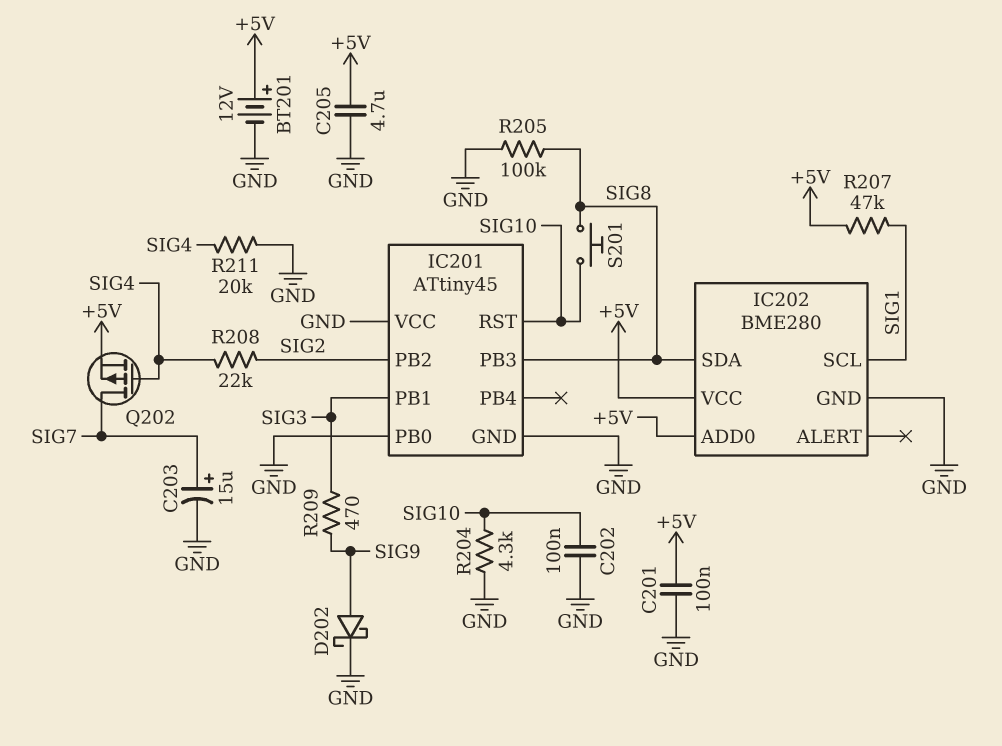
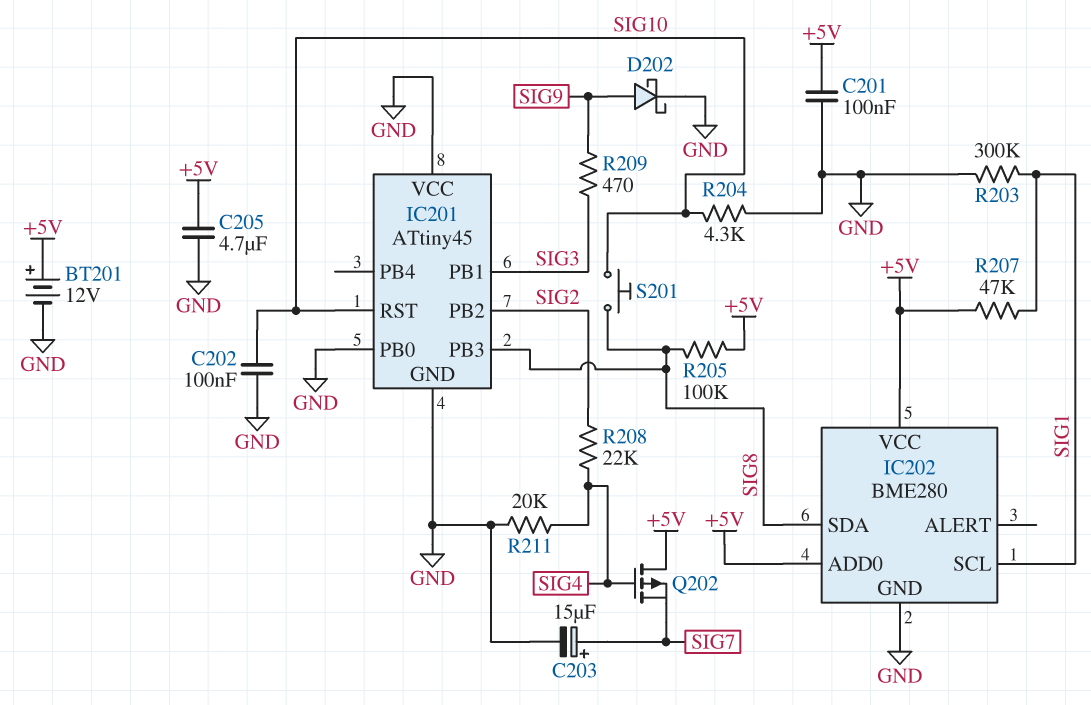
Q202: PMOS (G SIG4, D SIG7, S +5V) -> PMOS (G SIG4, D +5V, S SIG7)
R203: none -> 300k (GND, SIG1)
R205: 100k (GND, SIG8) -> 100k (+5V, SIG8)

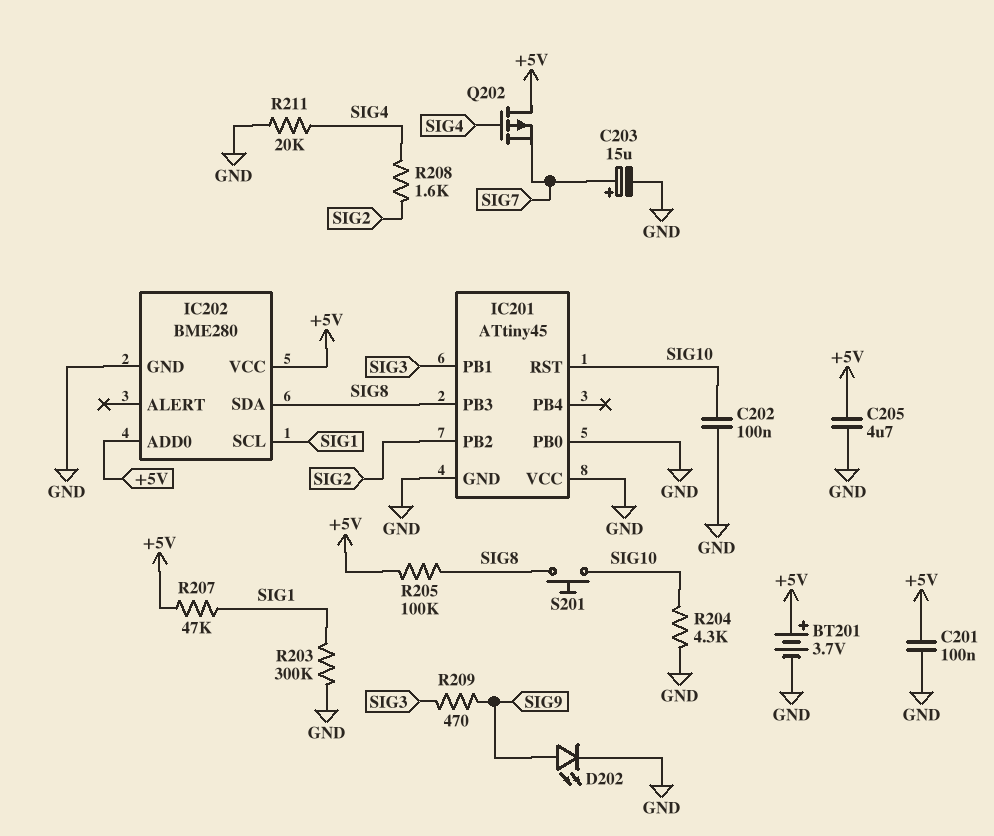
BT201: 12V (plus +5V, minus GND) -> 3.7V (plus +5V, minus GND)
D202: schottky (A SIG9, K GND) -> LED (A SIG9, K GND)
R208: 22k (SIG2, SIG4) -> 1.6k (SIG2, SIG4)

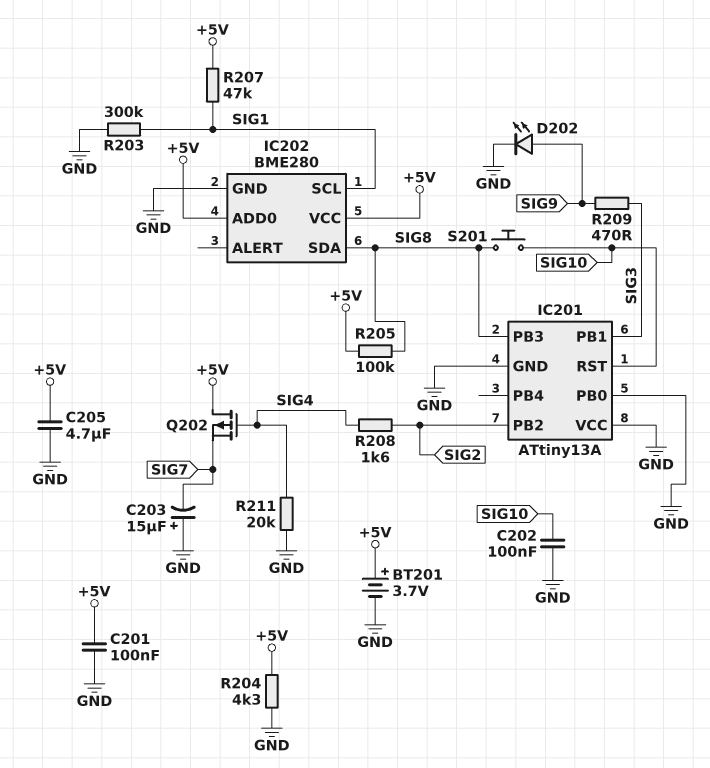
C203: 15uF (plus SIG7, minus GND) -> 15uF (plus GND, minus SIG7)
IC201: ATtiny45 -> ATtiny13A
R204: 4.3k (GND, SIG10) -> 4.3k (+5V, GND)

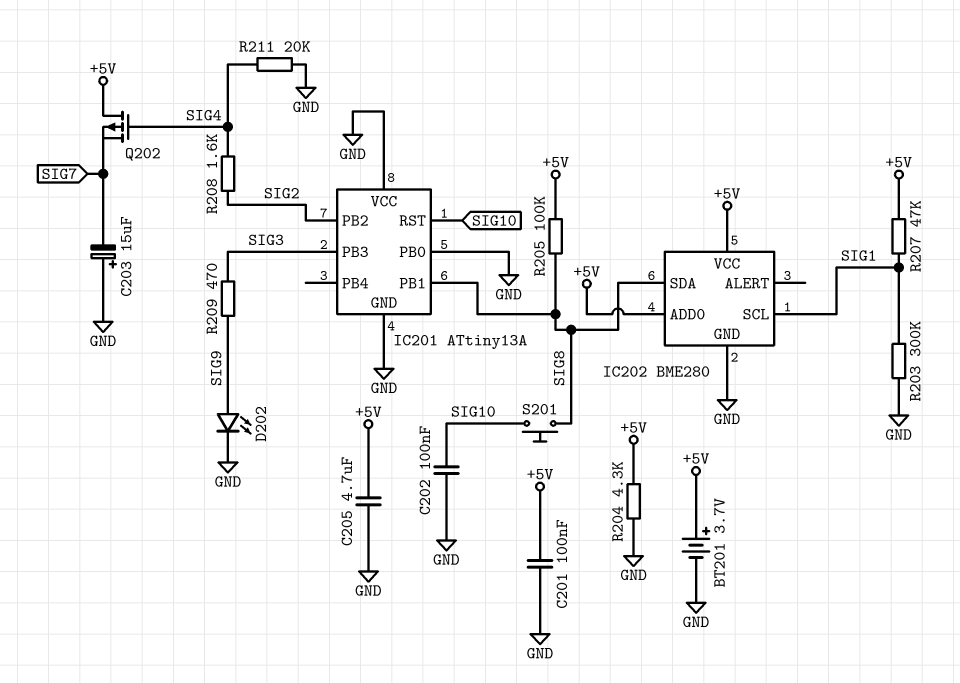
IC201 pin PB1: SIG3 -> SIG8
IC201 pin PB3: SIG8 -> SIG3

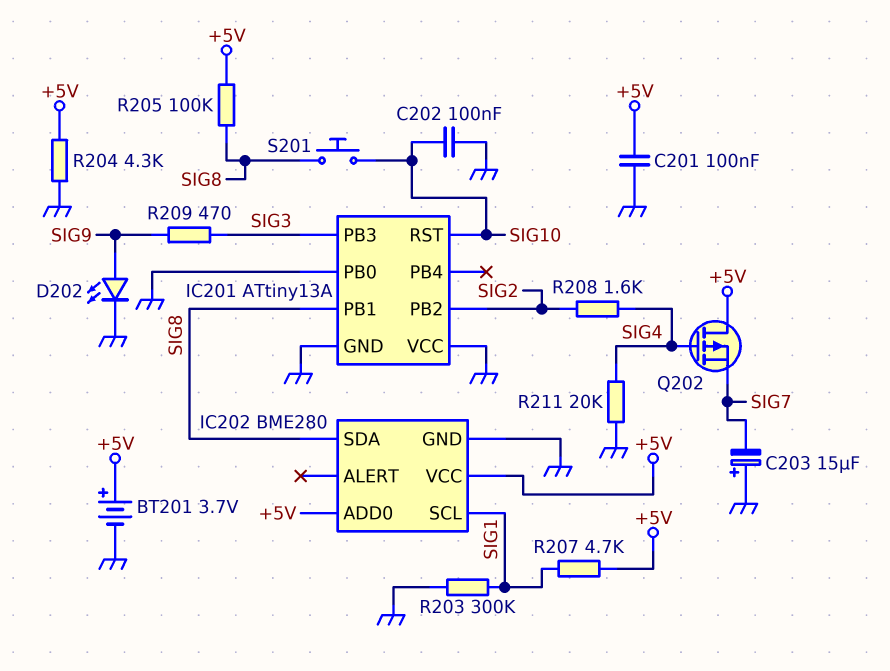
C205: 4.7uF (+5V, GND) -> none
R207: 47k (+5V, SIG1) -> 4.7k (+5V, SIG1)

